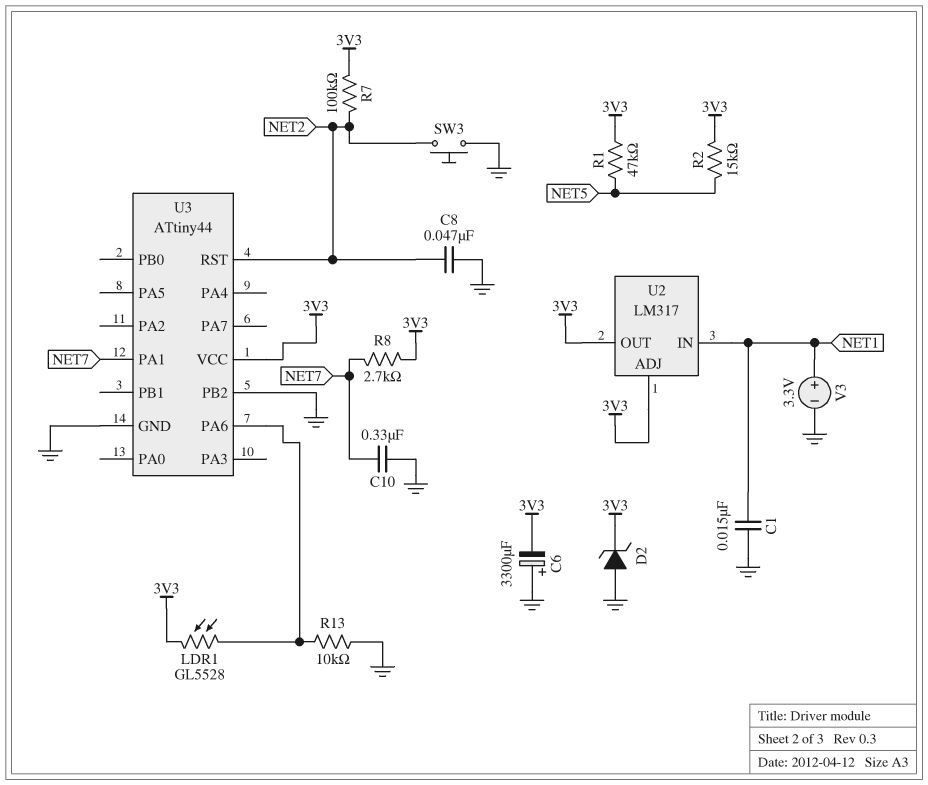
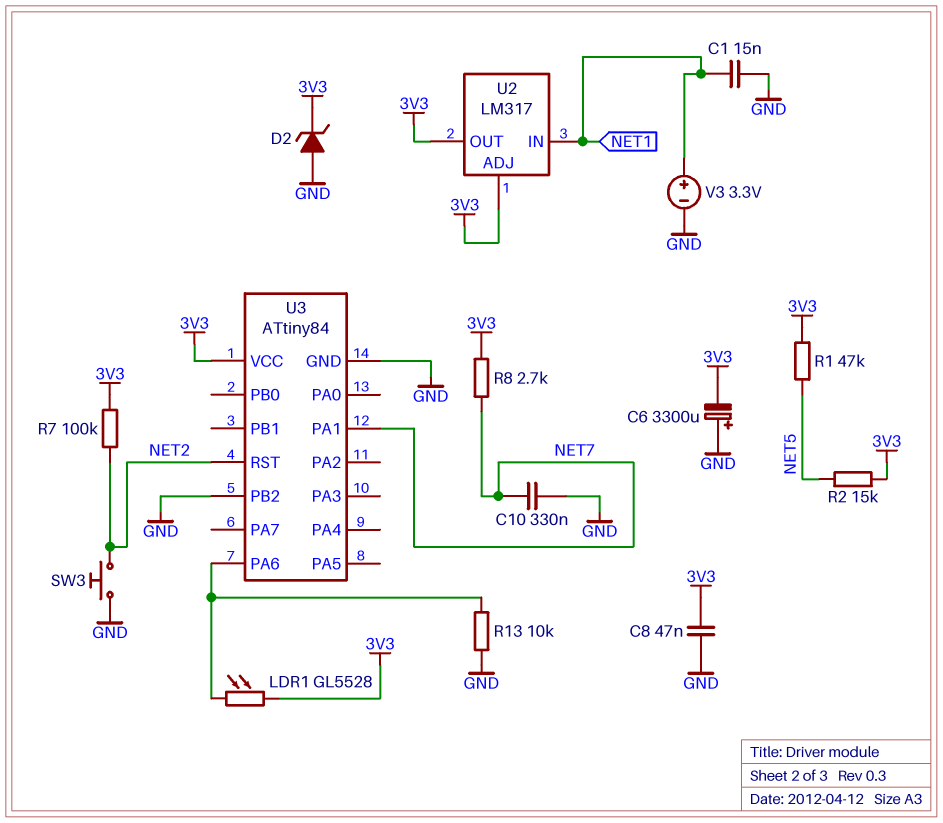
C8: 47nF (GND, NET2) -> 47nF (3V3, GND)
U3: ATtiny44 -> ATtiny84

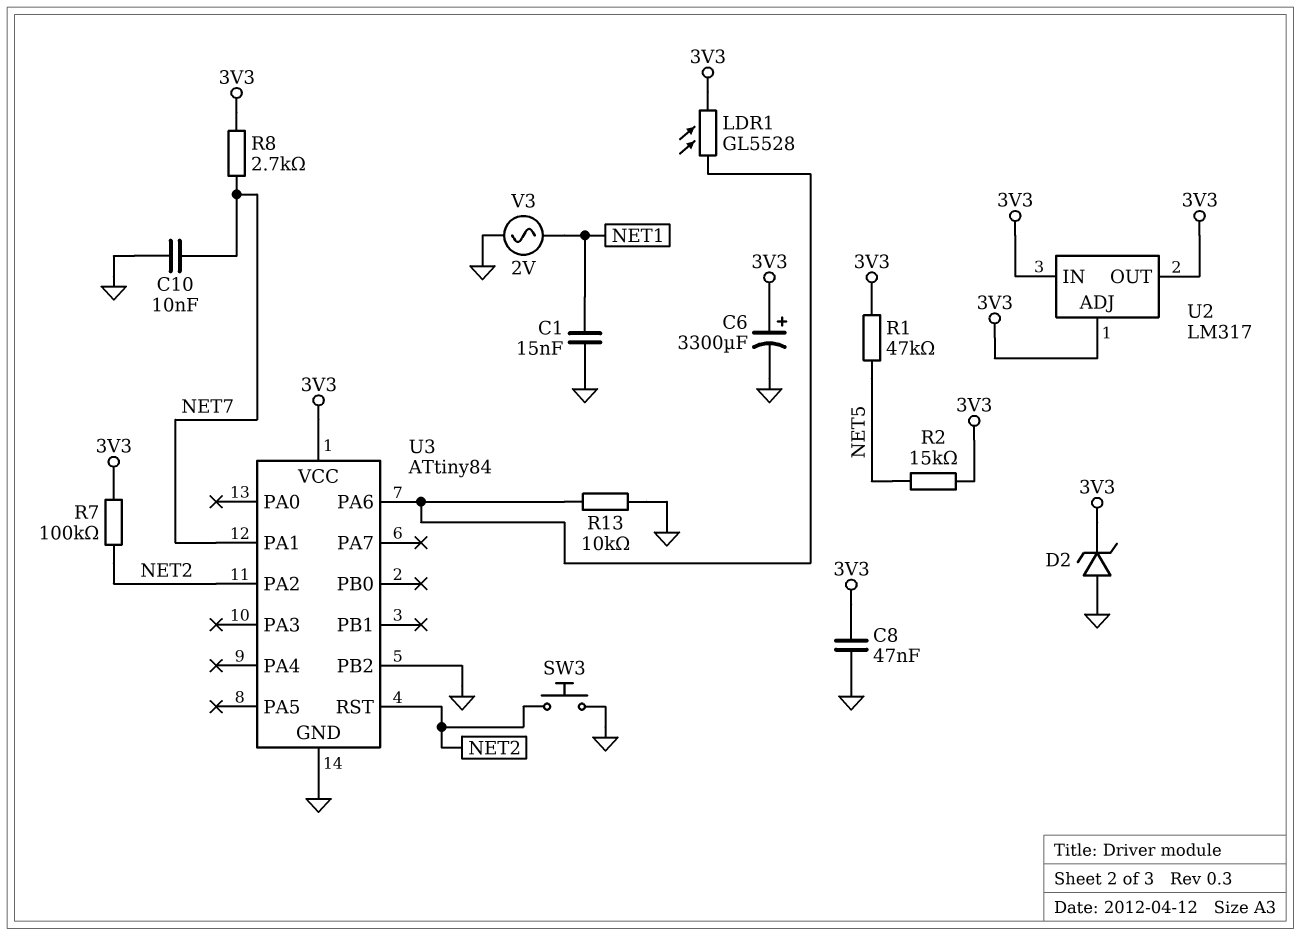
C6: 3300uF (plus GND, minus 3V3) -> 3300uF (plus 3V3, minus GND)
C10: 330nF (GND, NET7) -> 10nF (GND, NET7)
U2 pin IN: NET1 -> 3V3
U3 pin PA2: none -> NET2
V3: 3.3V (plus NET1, minus GND) -> AC 2V (GND, NET1)

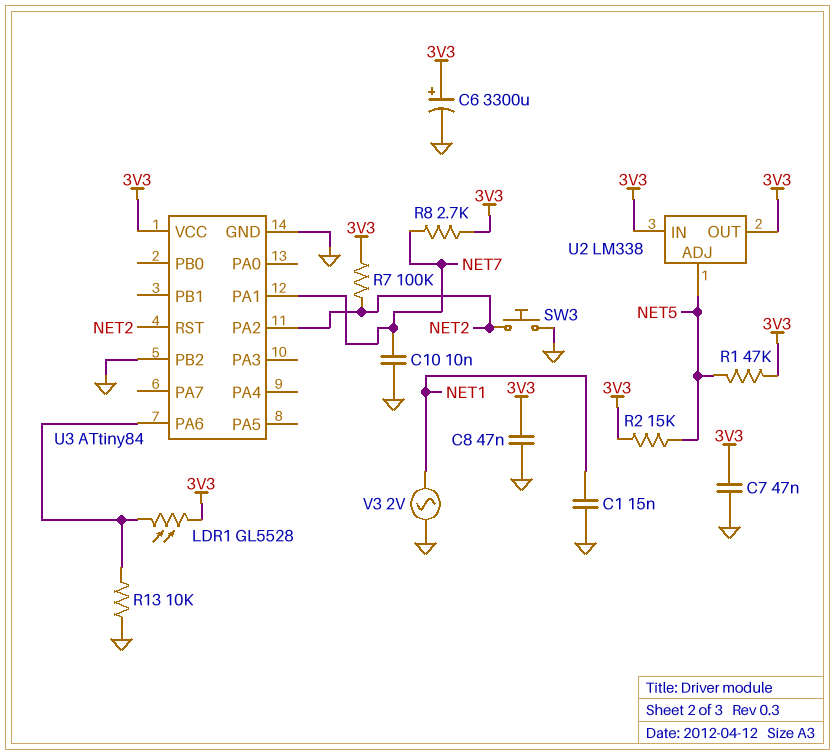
C7: none -> 47nF (3V3, GND)
D2: zener (A GND, K 3V3) -> none
U2: LM317 -> LM338
U2 pin ADJ: 3V3 -> NET5

